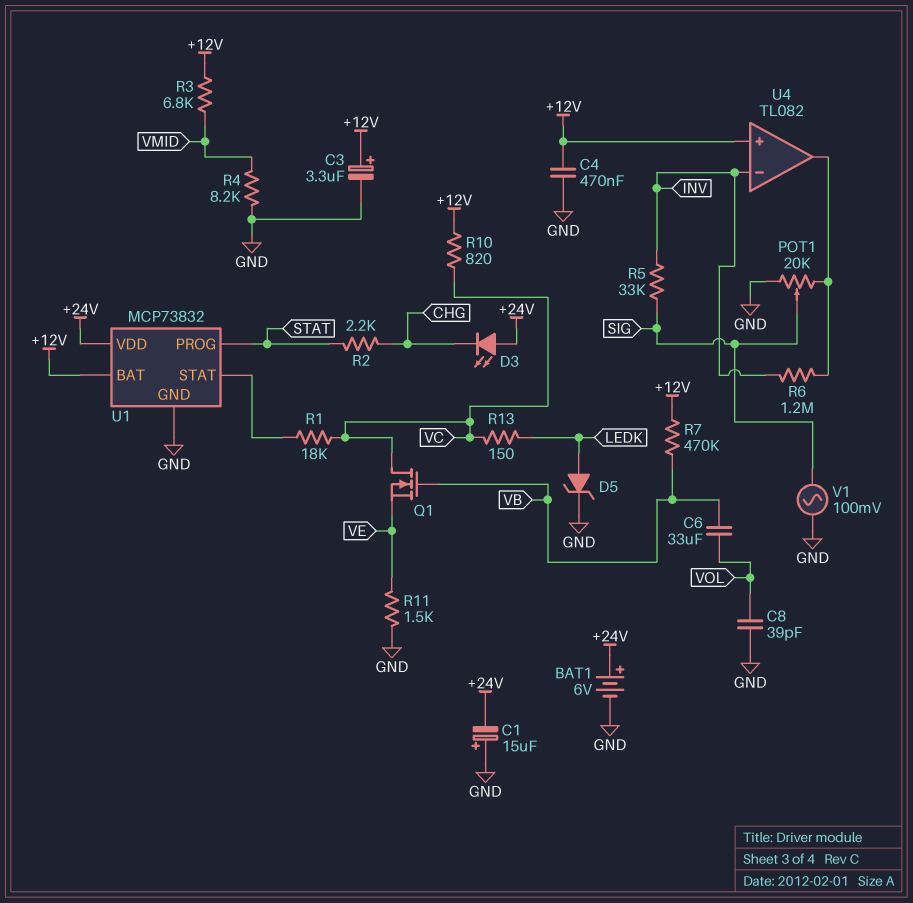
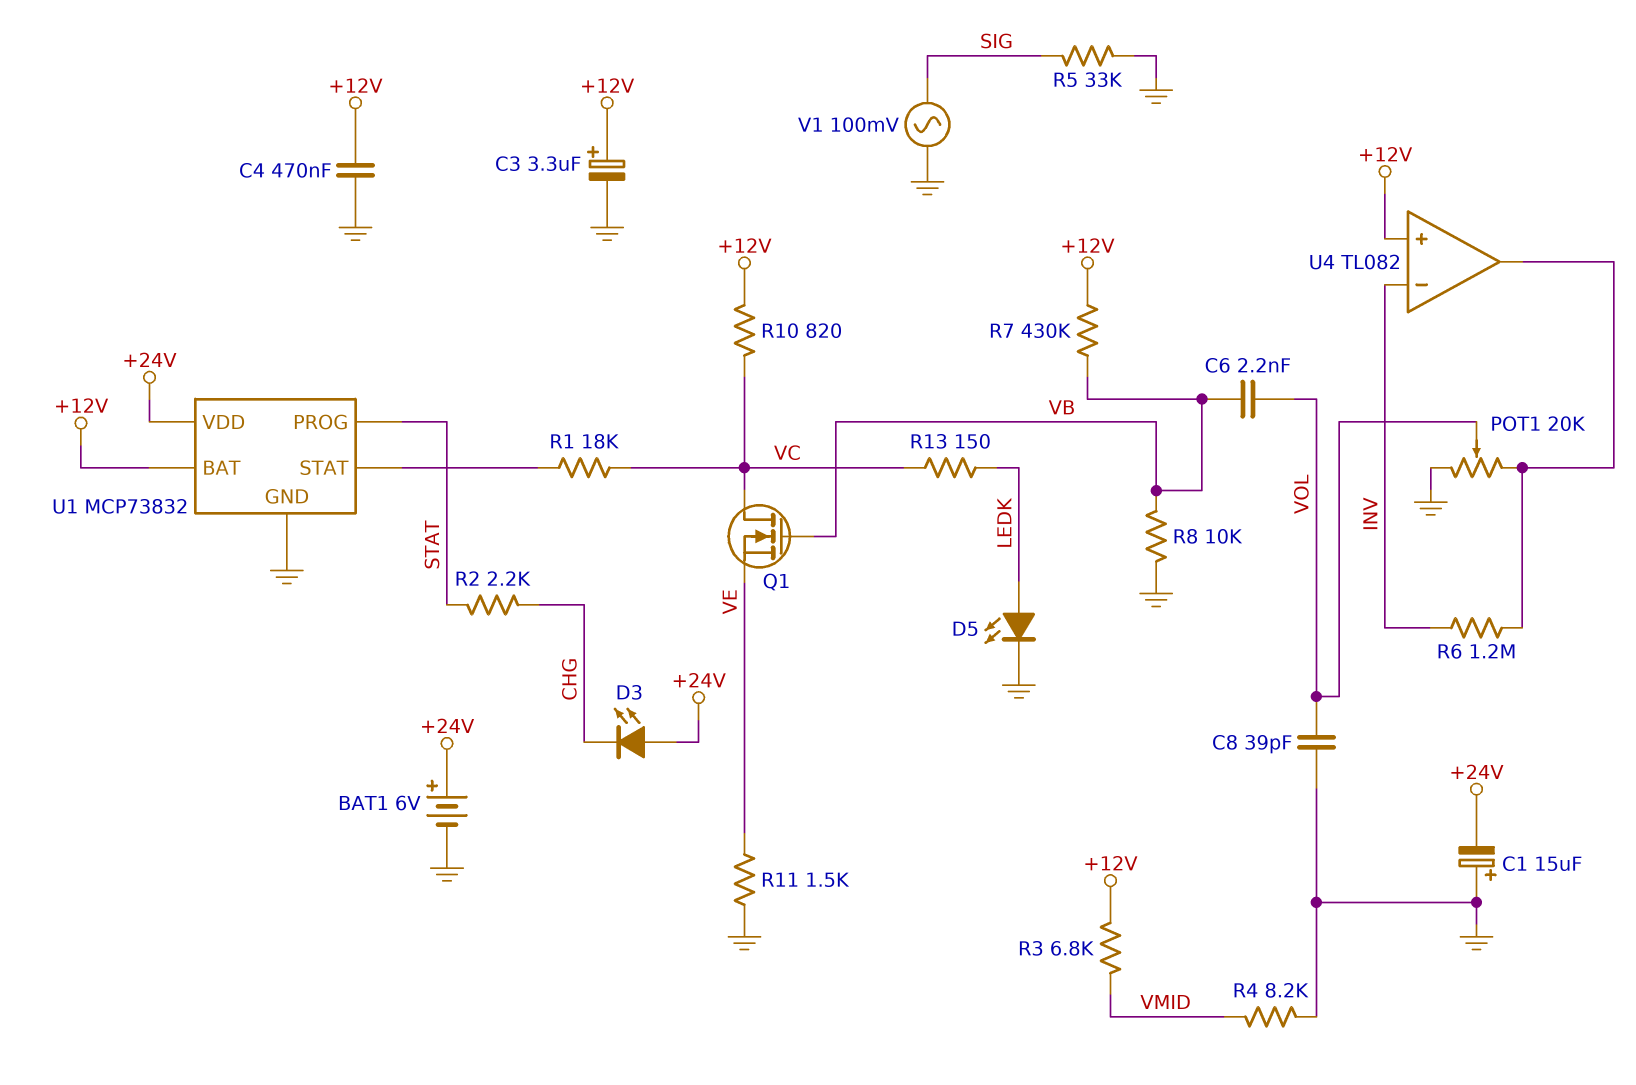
C6: 33uF (VB, VOL) -> 2.2nF (VB, VOL)
D5: zener (A LEDK, K GND) -> LED (A LEDK, K GND)
POT1: 20k (GND, U4/out, wiper SIG) -> 20k (GND, U4/out, wiper VOL)
R5: 33k (INV, SIG) -> 33k (GND, SIG)
R7: 470k (+12V, VB) -> 430k (+12V, VB)
R8: none -> 10k (GND, VB)

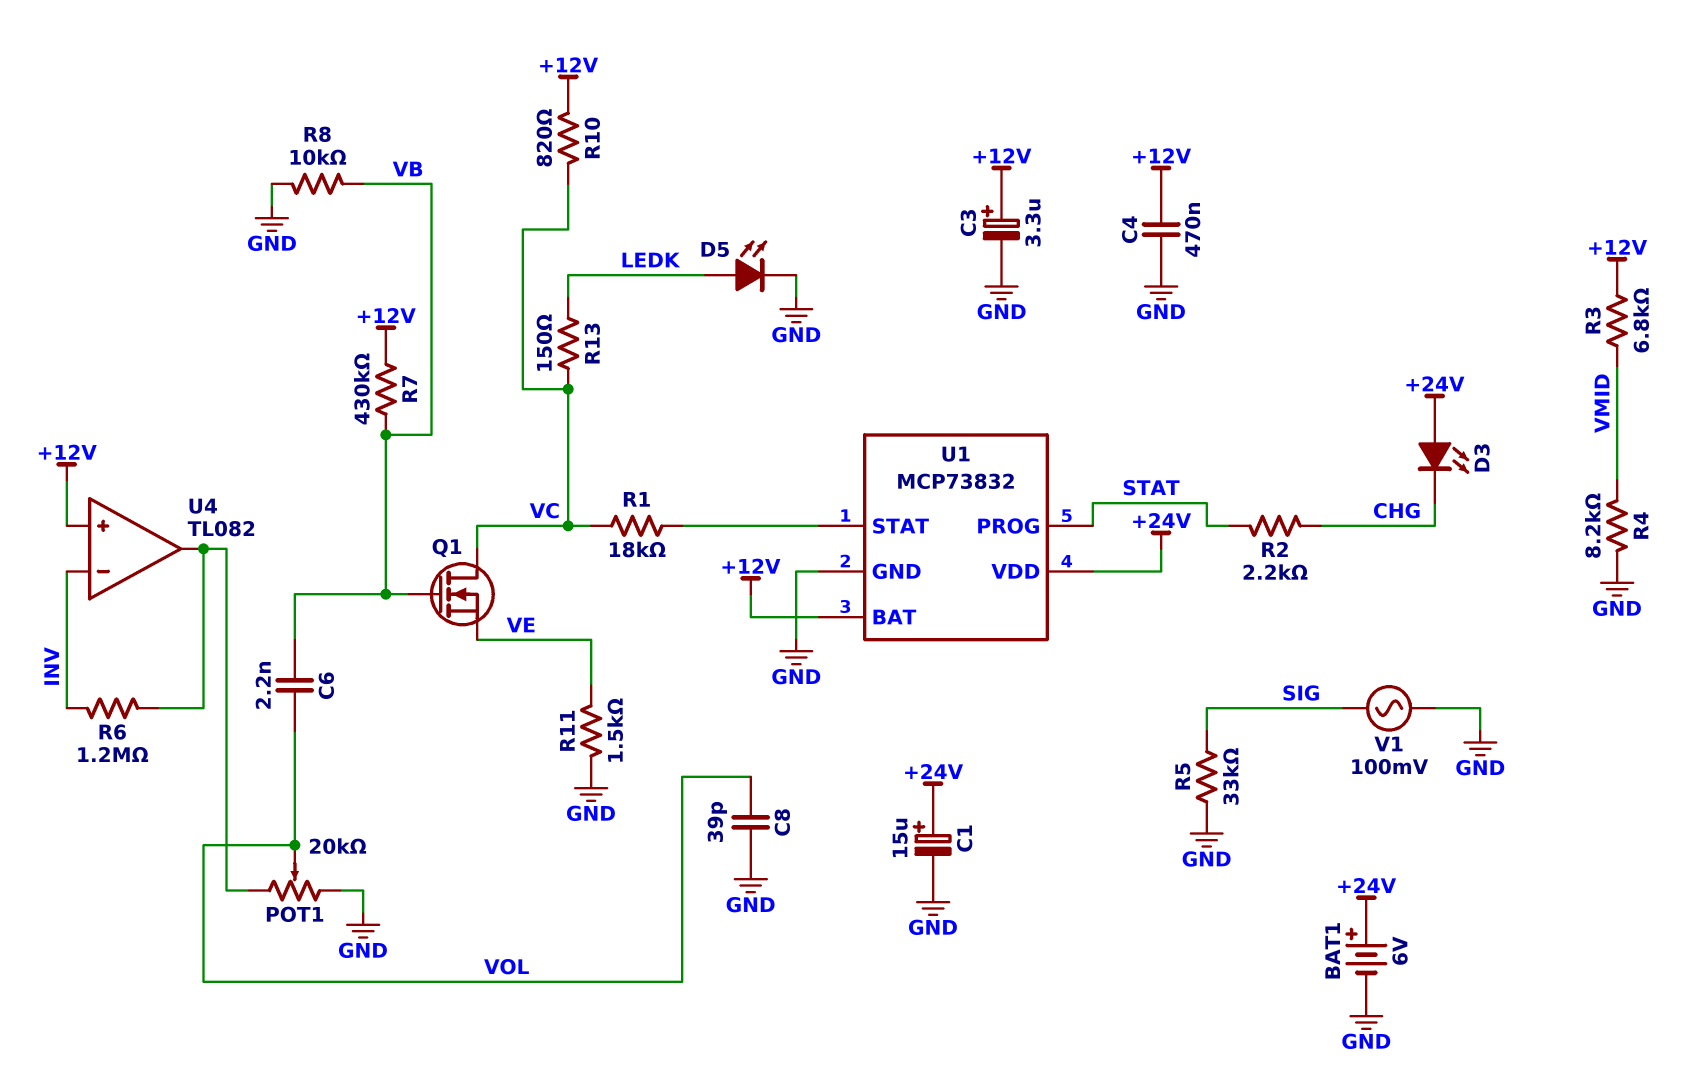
C1: 15uF (plus GND, minus +24V) -> 15uF (plus +24V, minus GND)

